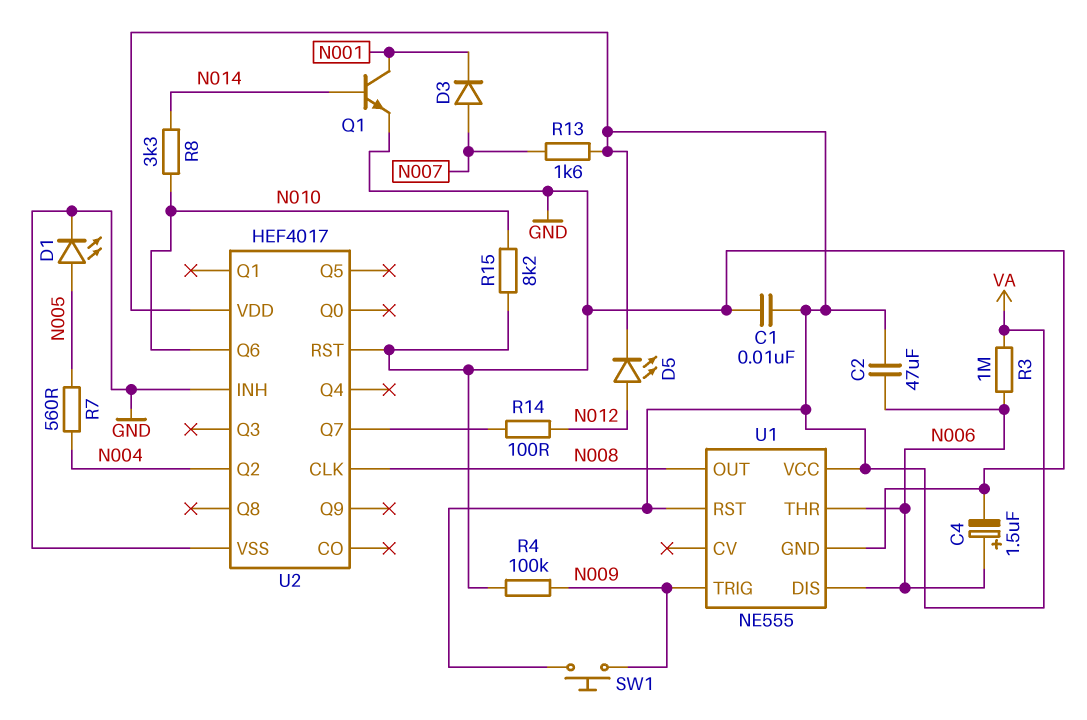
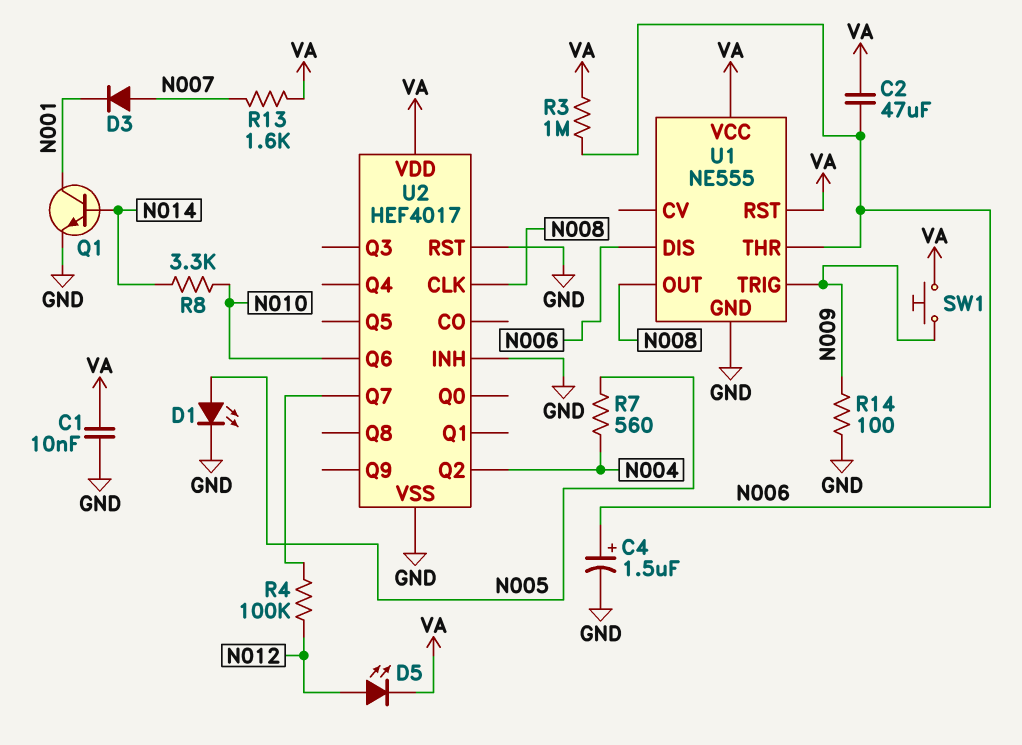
R4: 100k (GND, N009) -> 100k (N012, U2/Q7)
R14: 100 (N012, U2/Q7) -> 100 (GND, N009)
R15: 8.2k (GND, N010) -> none

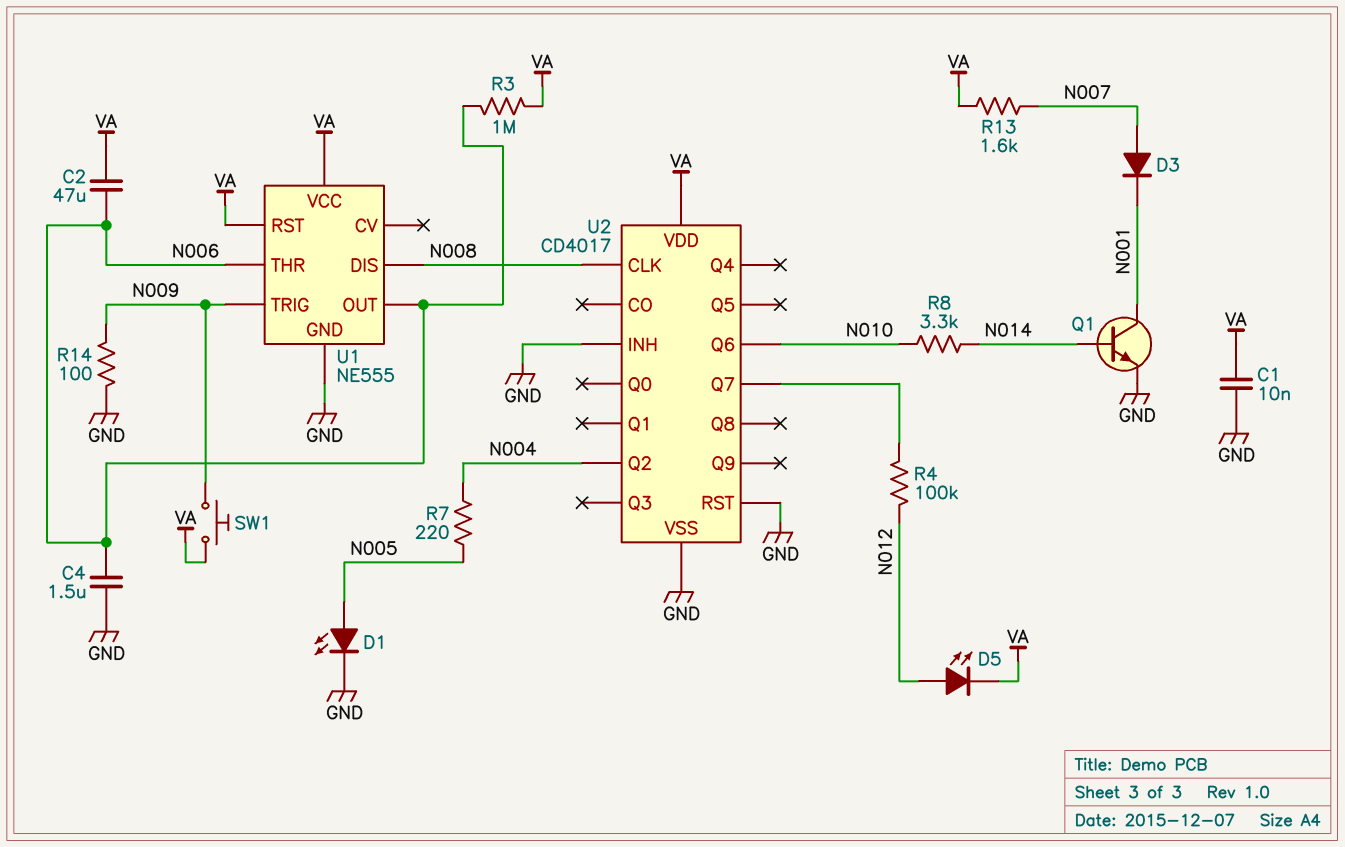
C4: 1.5uF (plus N006, minus GND) -> 1.5uF (GND, N006)
R7: 560 (N004, N005) -> 220 (N004, N005)
U1 pin DIS: N006 -> N008
U1 pin OUT: N008 -> N006
U2: HEF4017 -> CD4017

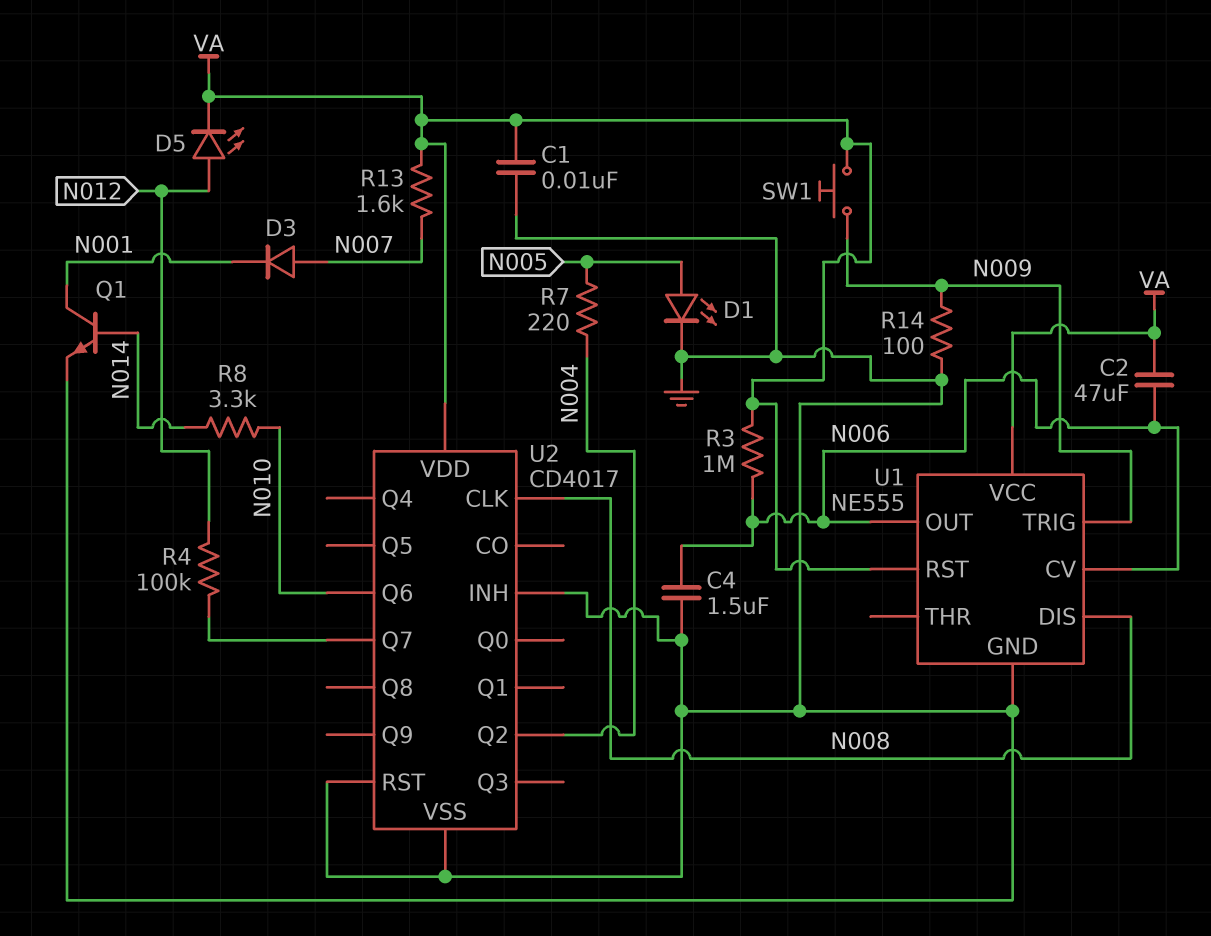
U1 pin CV: none -> N006
U1 pin THR: N006 -> none

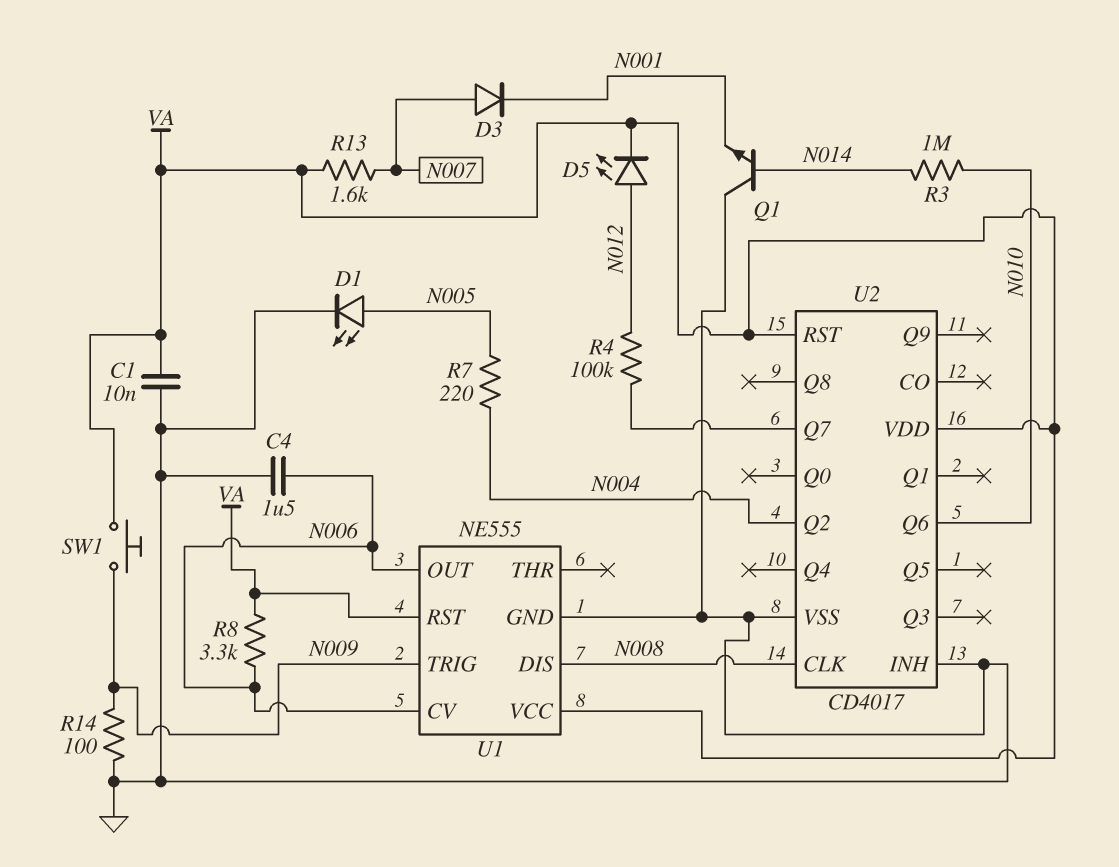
C2: 47uF (N006, VA) -> none
Q1: NPN (B N014, C N001, E GND) -> NPN (B N014, C GND, E N001)
R3: 1M (N006, VA) -> 1M (N010, N014)
R8: 3.3k (N010, N014) -> 3.3k (N006, VA)
U2 pin RST: GND -> VA

